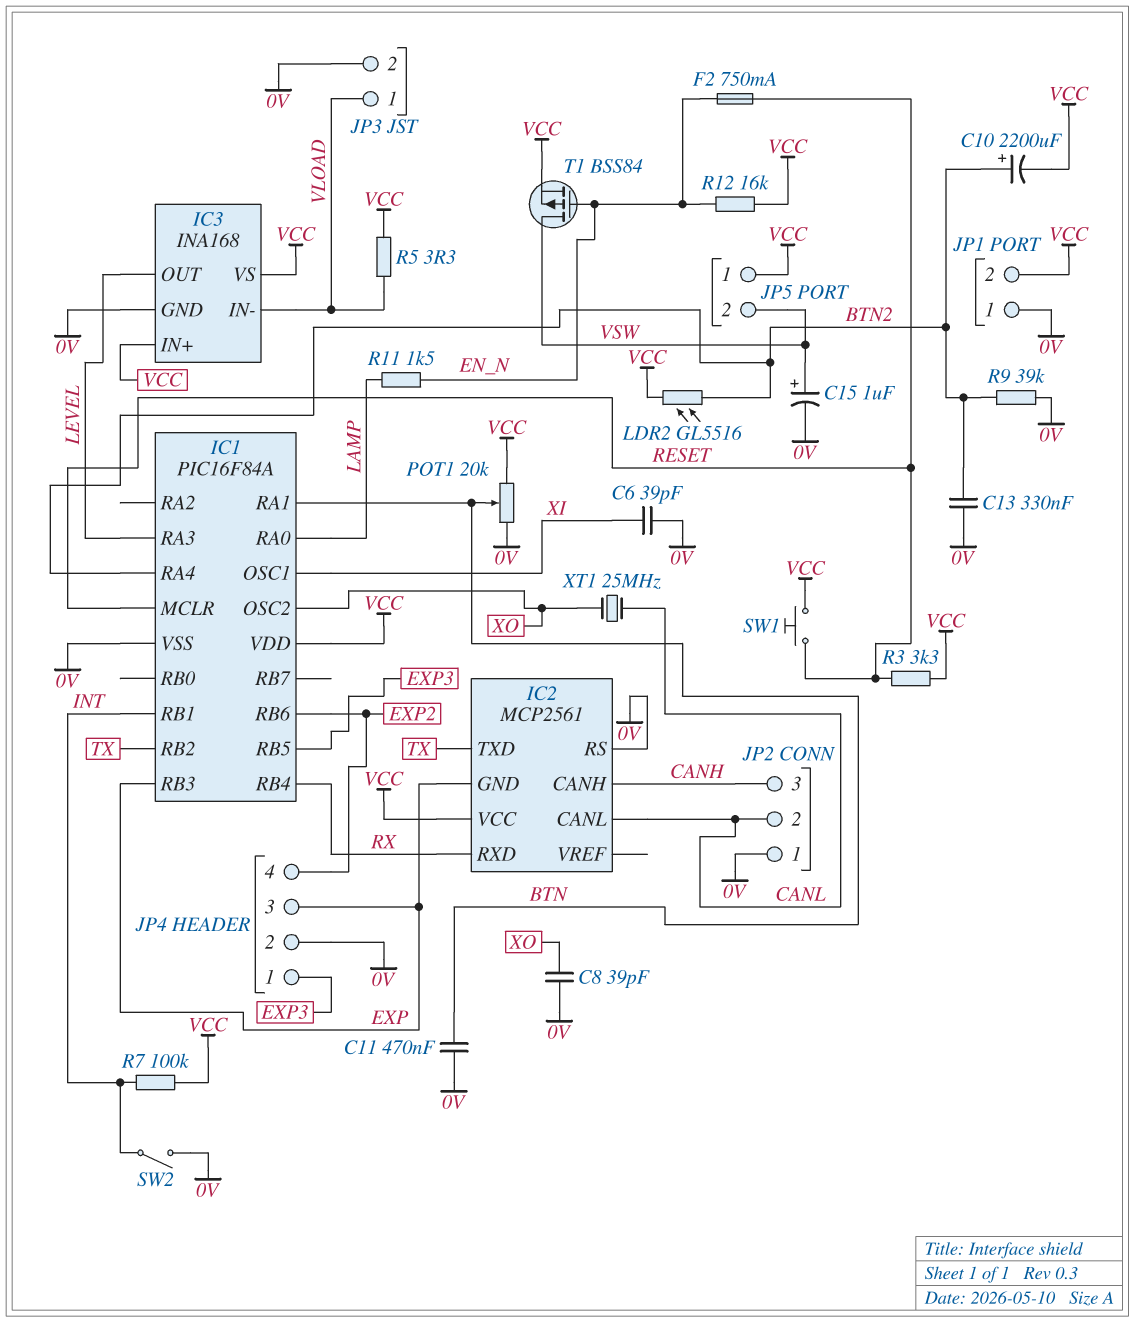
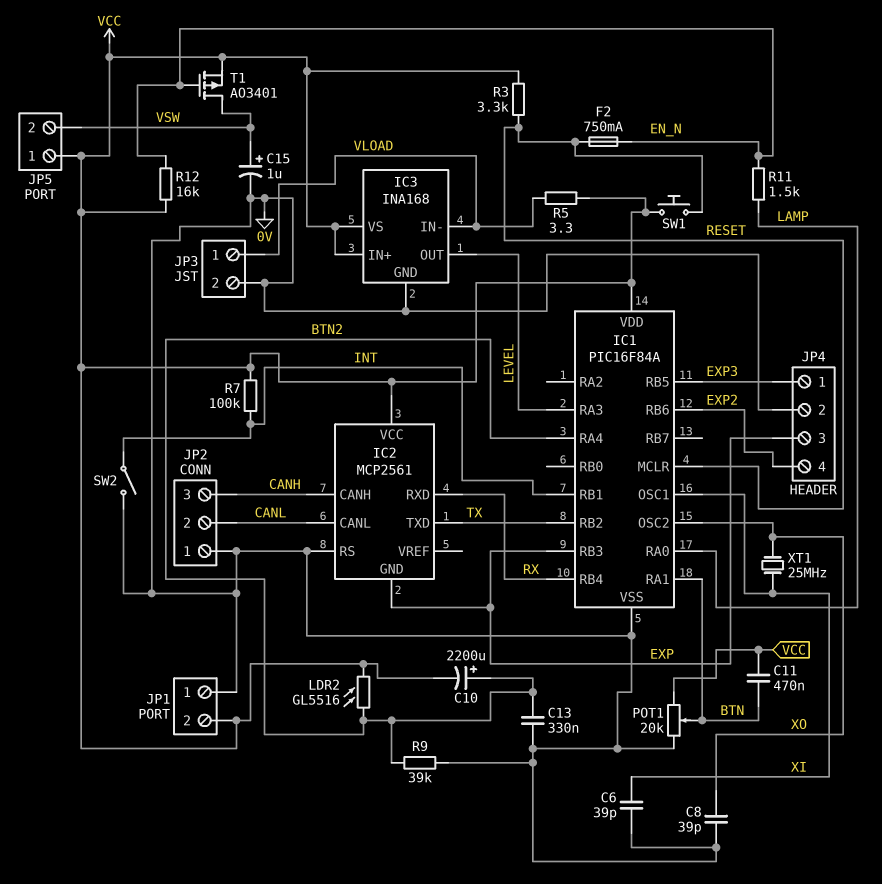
C11: 470nF (0V, BTN) -> 470nF (BTN, VCC)
T1: PMOS BSS84 (G EN_N, D VSW, S VCC) -> PMOS AO3401 (G EN_N, D VSW, S VCC)
XT1: 25MHz (CANL, XO) -> 25MHz (XI, XO)

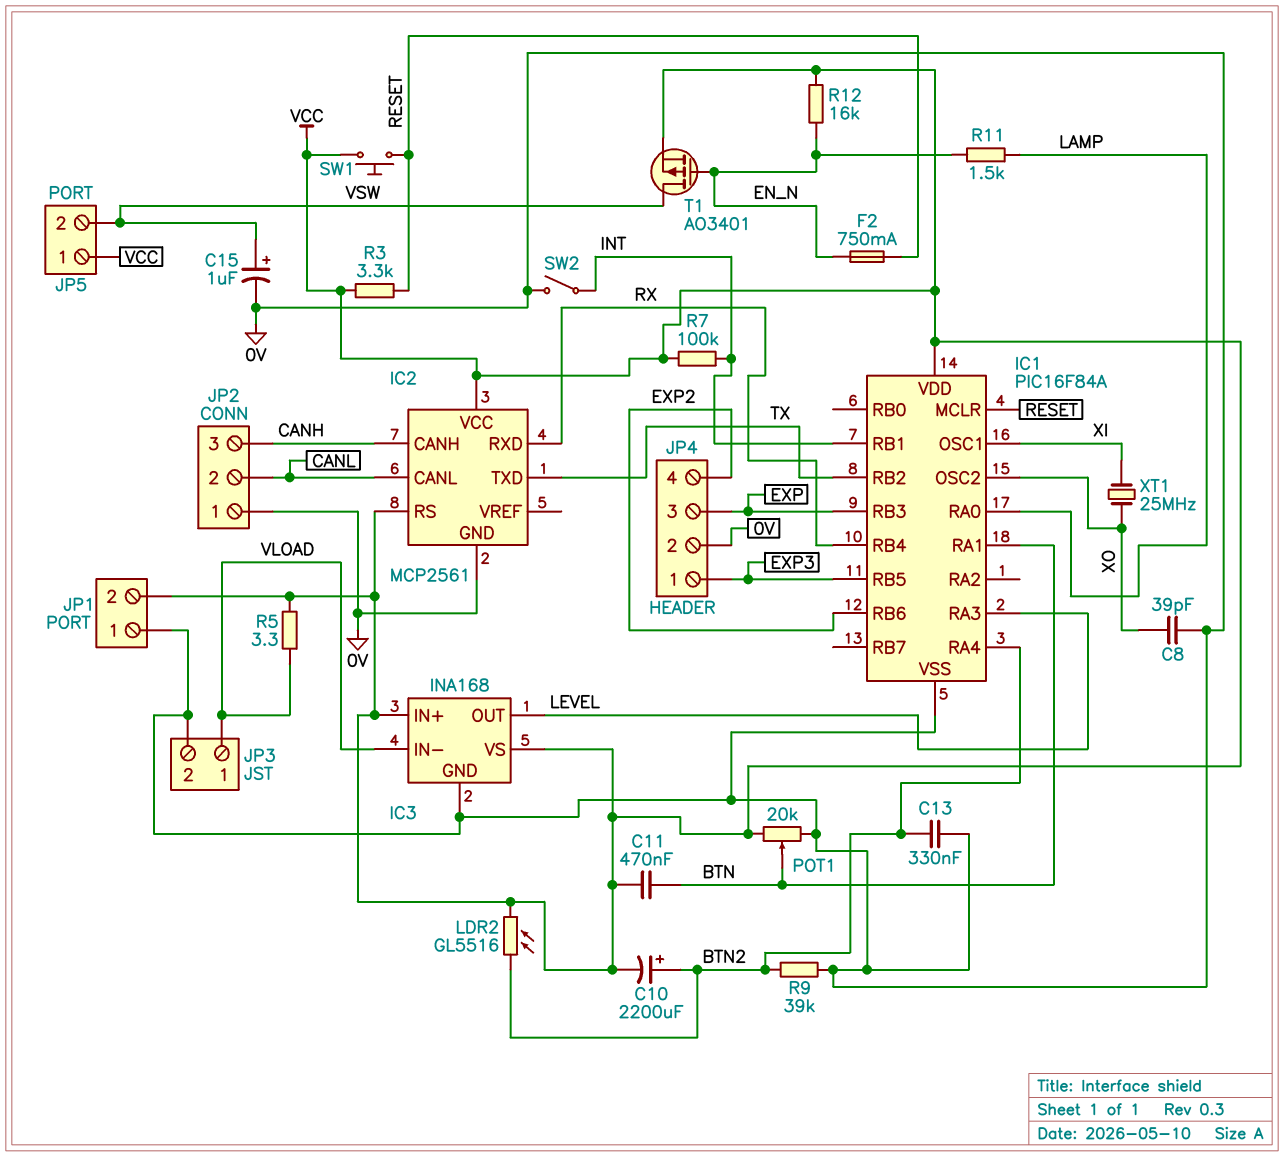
C6: 39pF (0V, XI) -> none
IC2 pin GND: EXP -> 0V
IC2 pin RS: 0V -> VCC

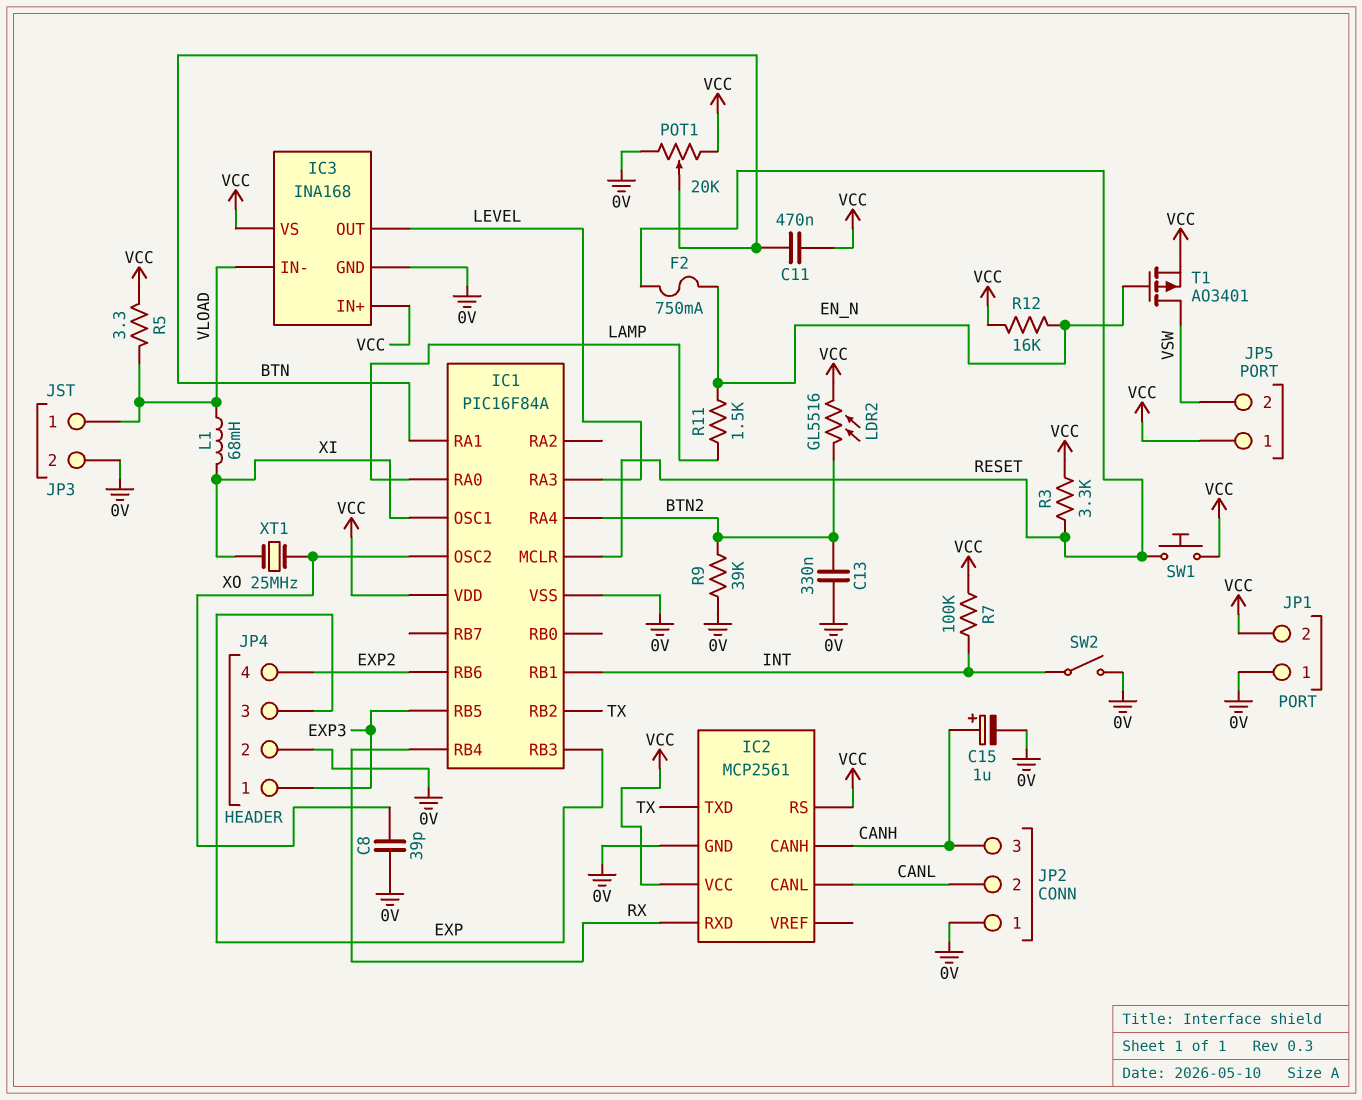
C10: 2200uF (plus BTN2, minus VCC) -> none
C15: 1uF (plus VSW, minus 0V) -> 1uF (plus CANH, minus 0V)
L1: none -> 68mH (VLOAD, XI)

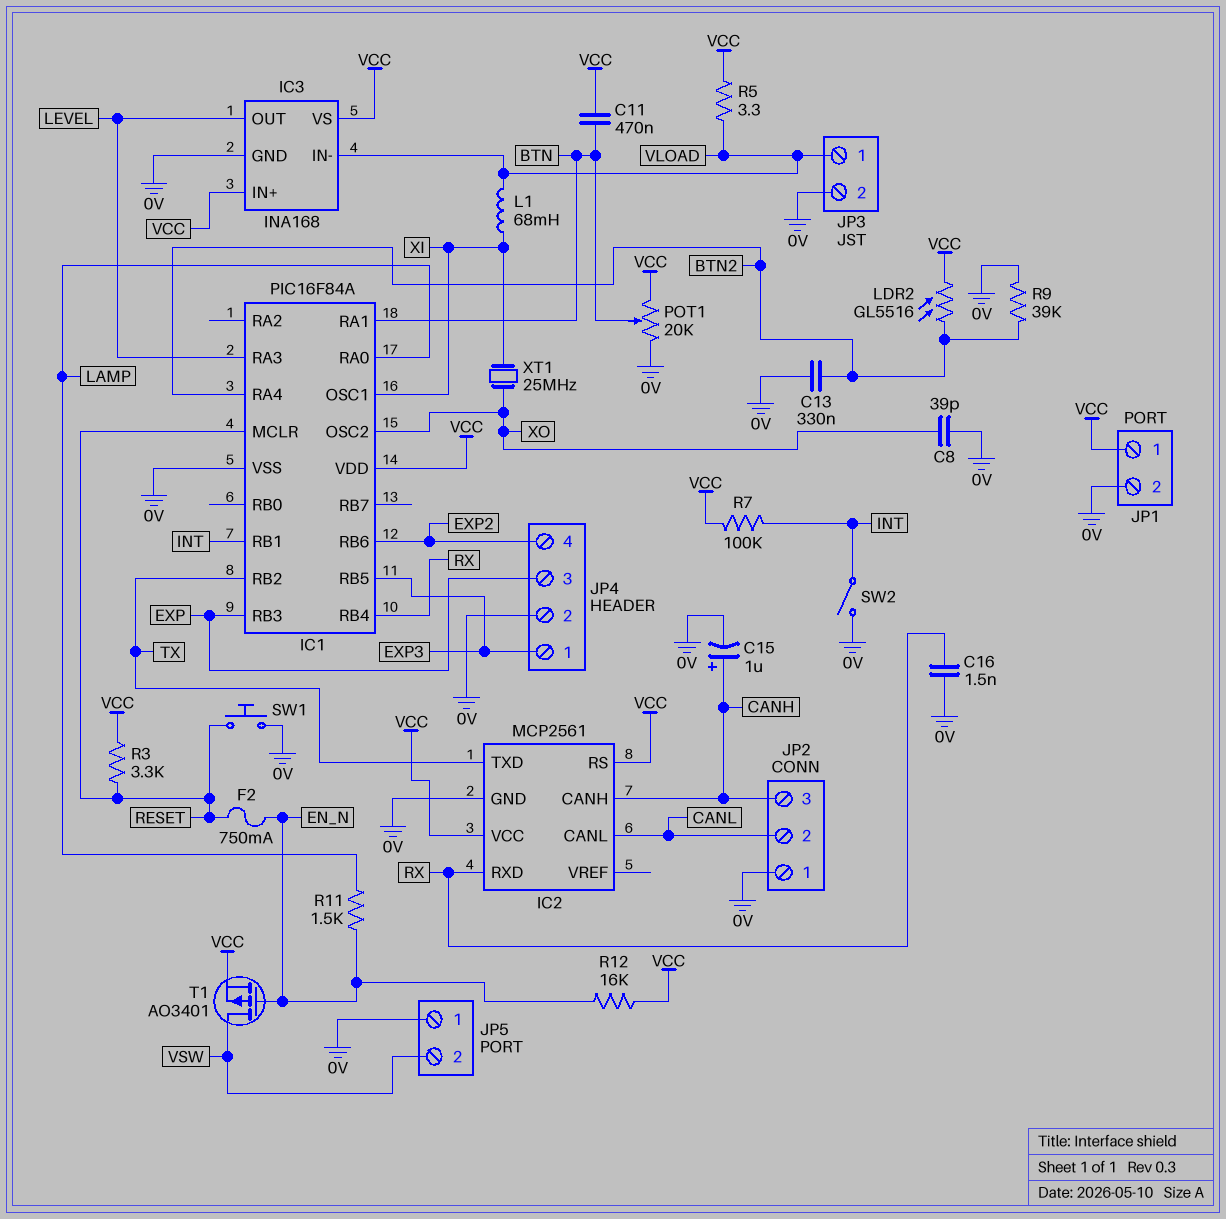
C16: none -> 1.5nF (0V, RX)
JP1 pin 1: 0V -> VCC
JP1 pin 2: VCC -> 0V
JP5 pin 1: VCC -> 0V
SW1: button (RESET, VCC) -> button (0V, RESET)

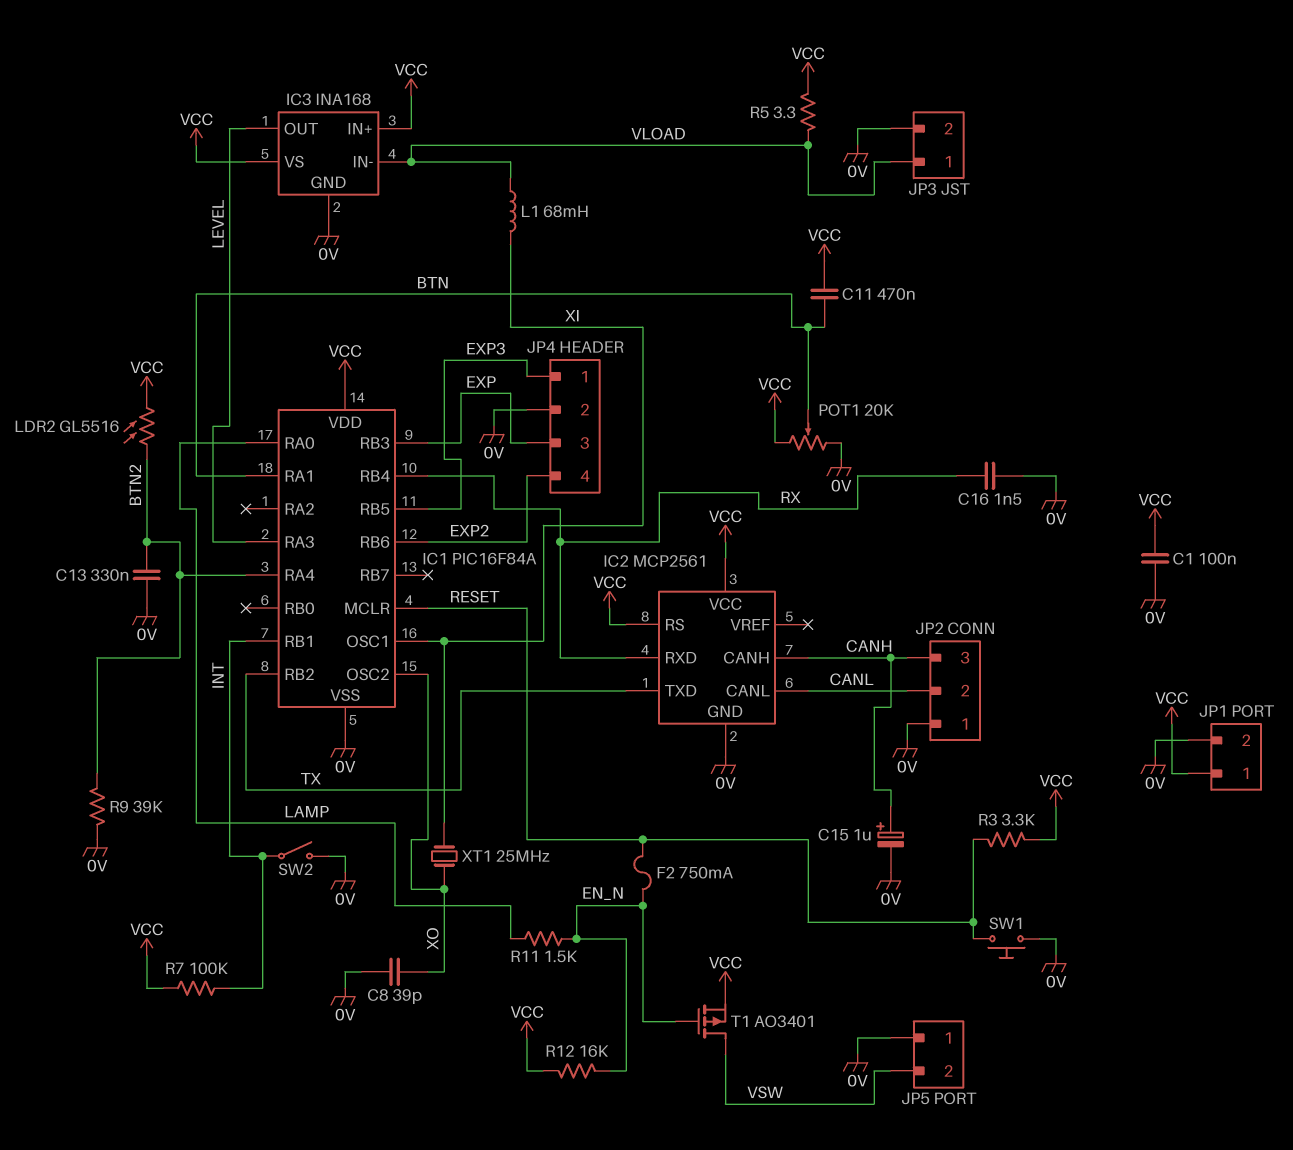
C1: none -> 100nF (0V, VCC)

